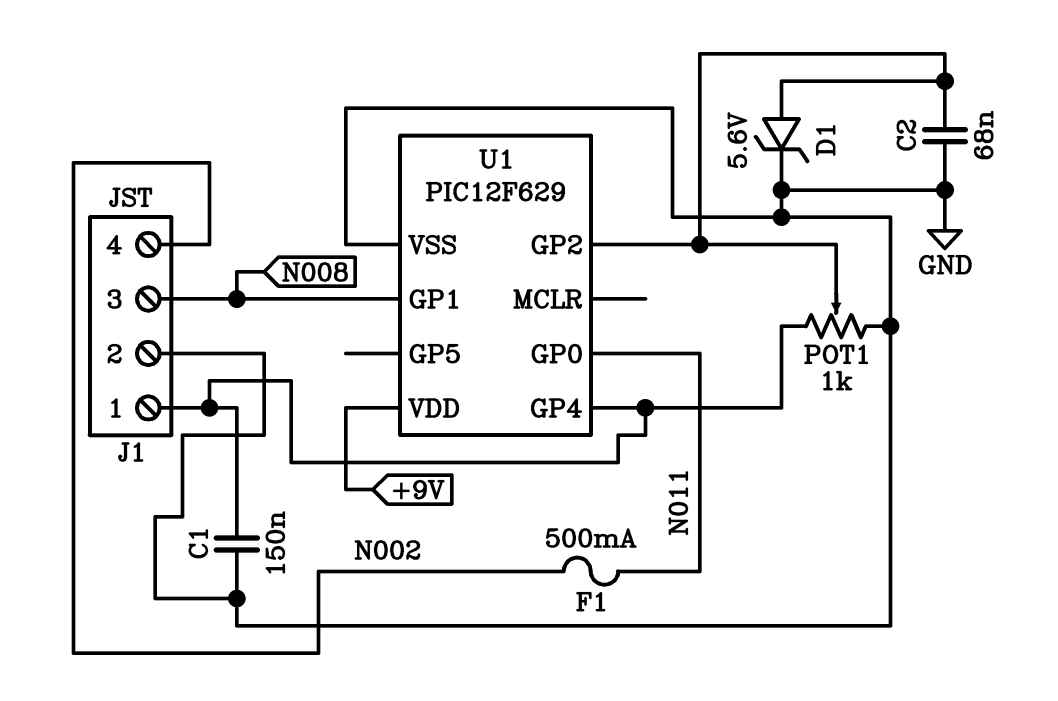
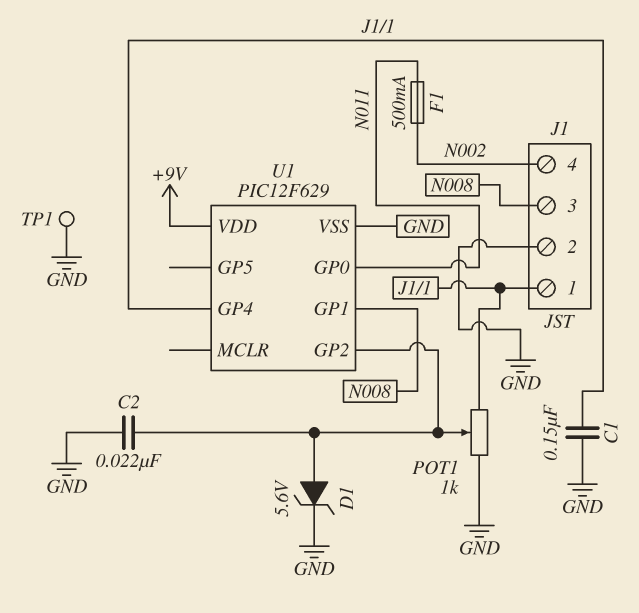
C2: 68nF (GND, U1/GP2) -> 22nF (GND, U1/GP2)
TP1: none -> test point (GND)

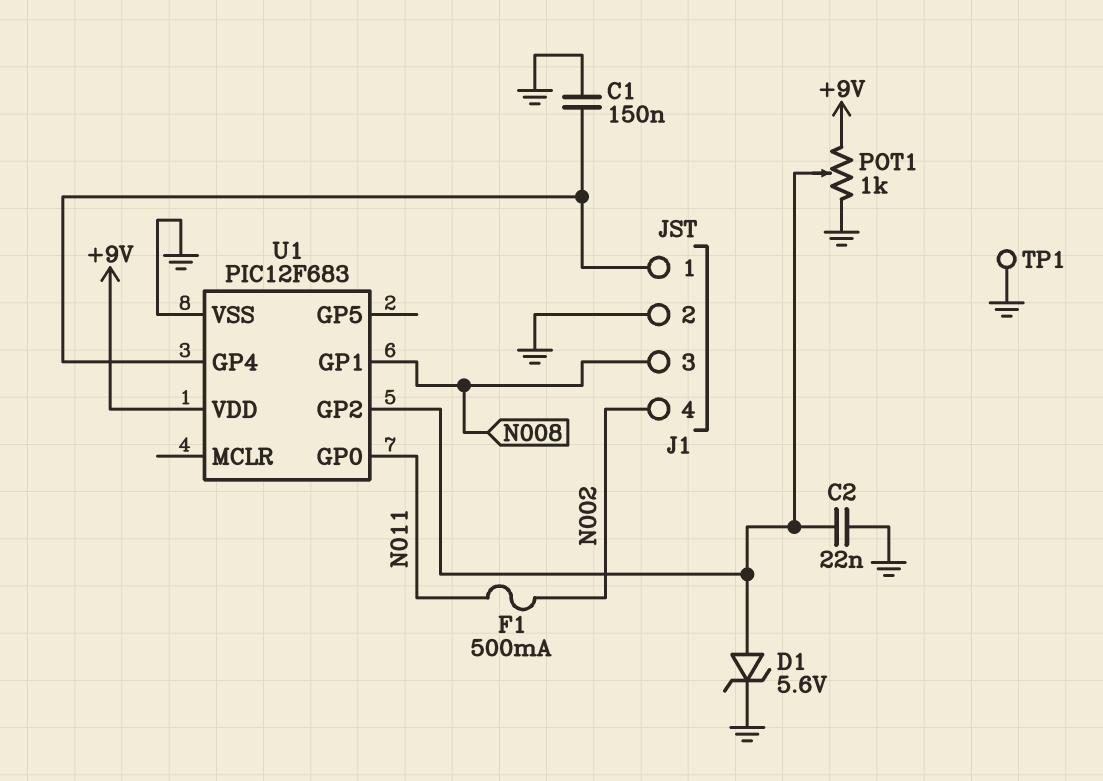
POT1: 1k (GND, J1/1, wiper U1/GP2) -> 1k (+9V, GND, wiper U1/GP2)
U1: PIC12F629 -> PIC12F683

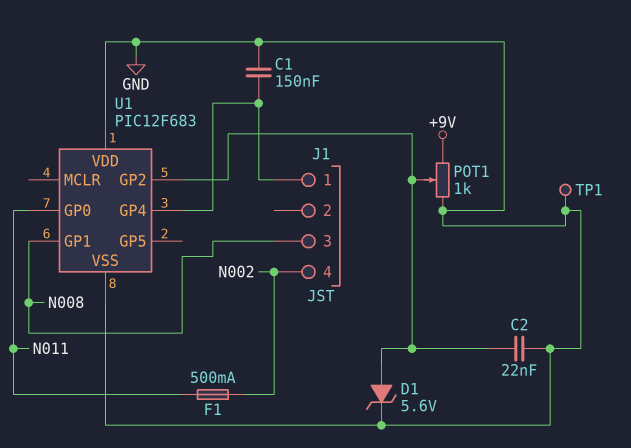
J1 pin 2: GND -> none
U1 pin VDD: +9V -> GND

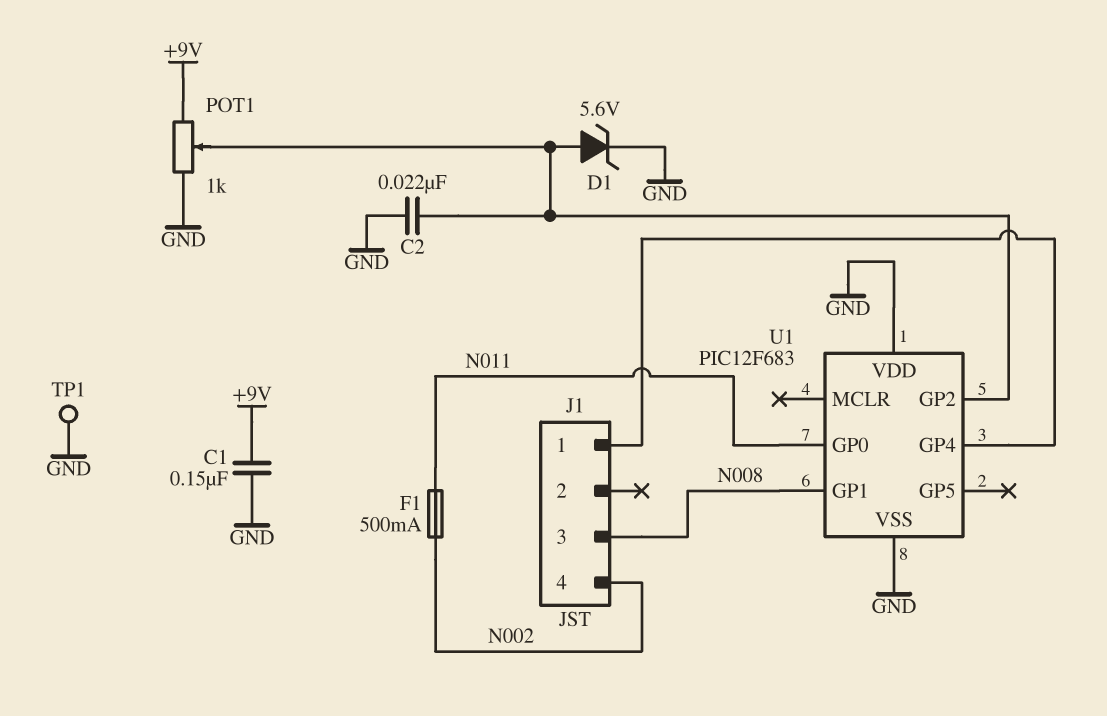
C1: 150nF (GND, J1/1) -> 150nF (+9V, GND)

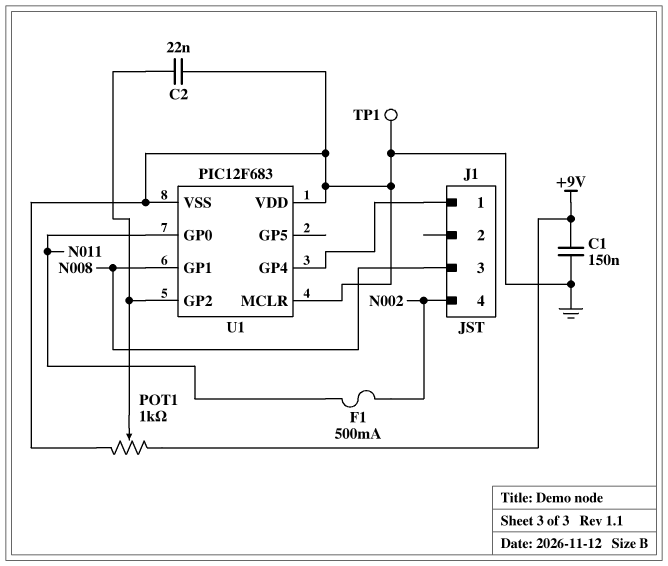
D1: zener 5.6V (A U1/GP2, K GND) -> none
U1 pin MCLR: none -> GND

